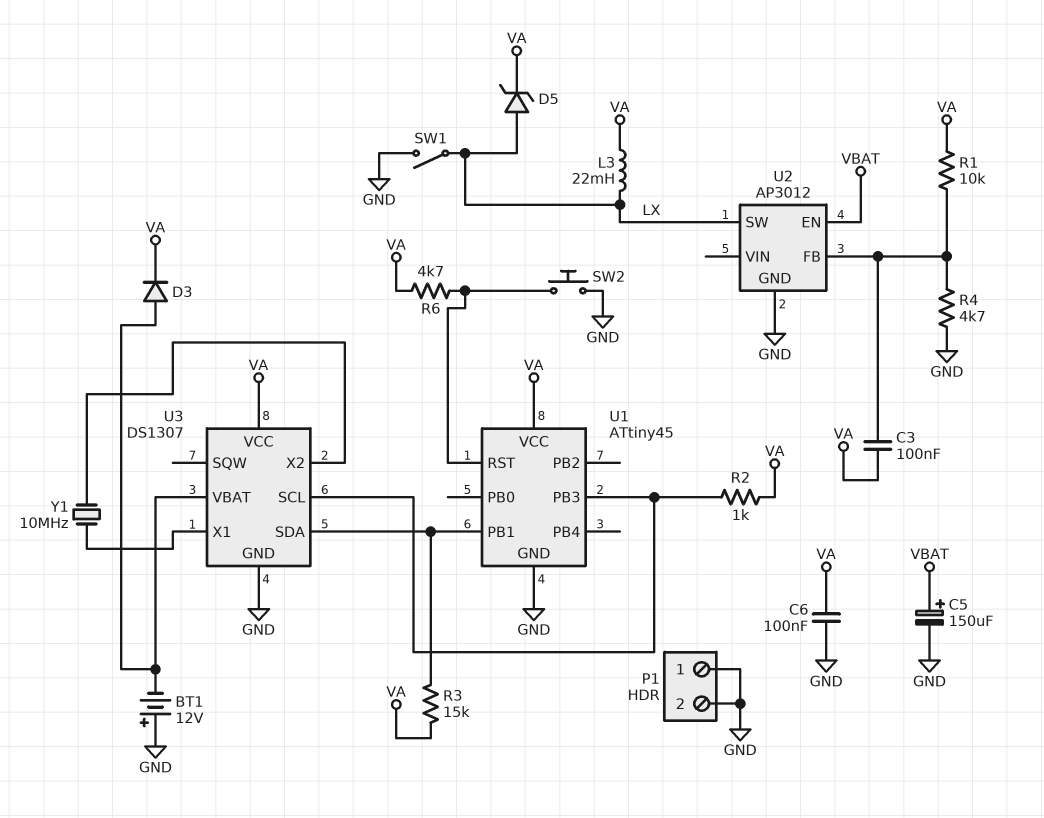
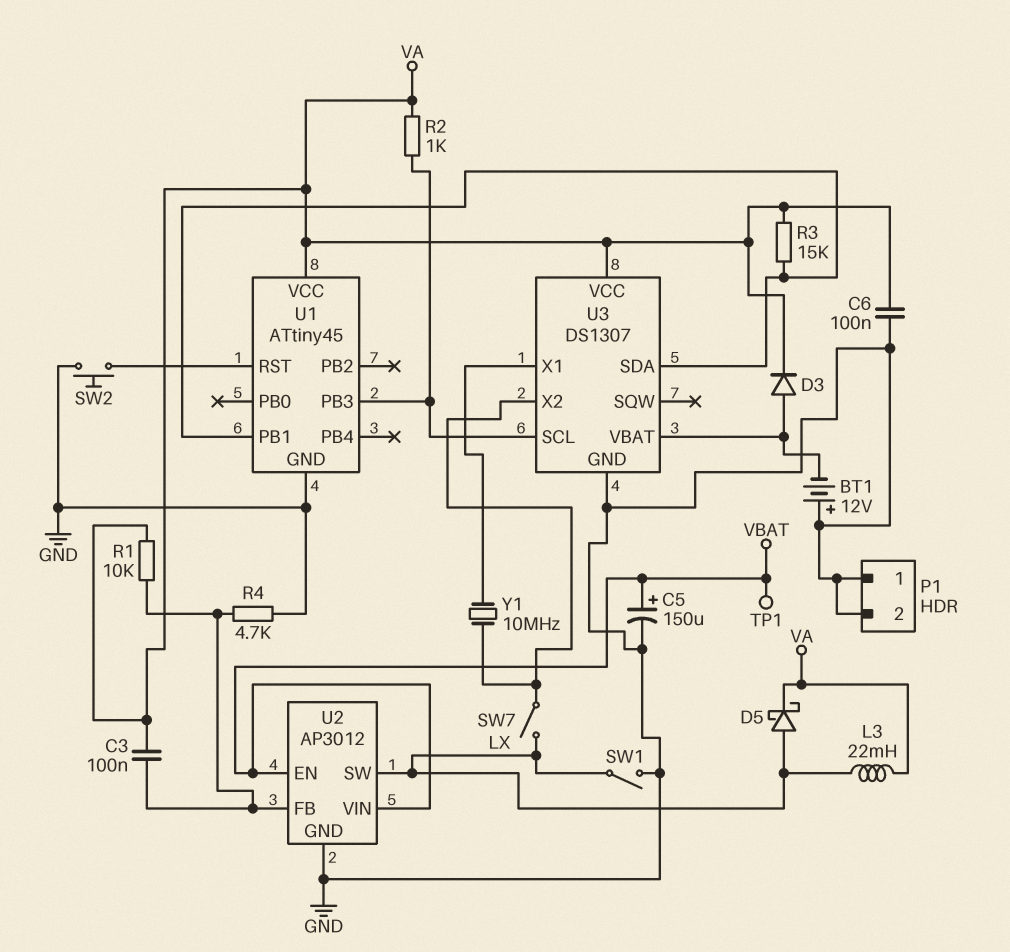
D5: zener (A LX, K VA) -> schottky (A LX, K VA)
R6: 4.7k (U1/RST, VA) -> none
SW7: none -> switch (LX, U3/X2)
TP1: none -> test point (VBAT)
U2 pin VIN: none -> VBAT

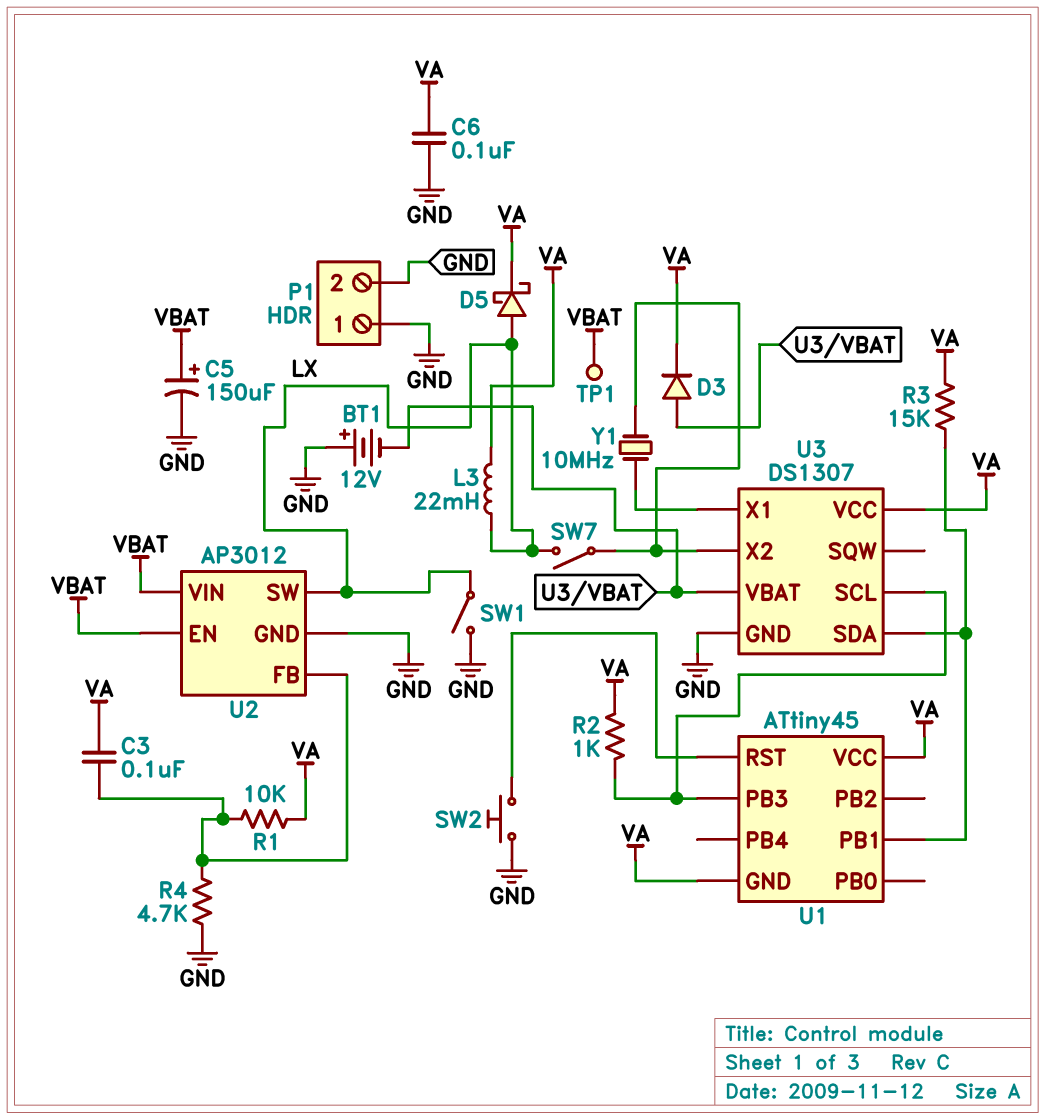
U1 pin GND: GND -> VA

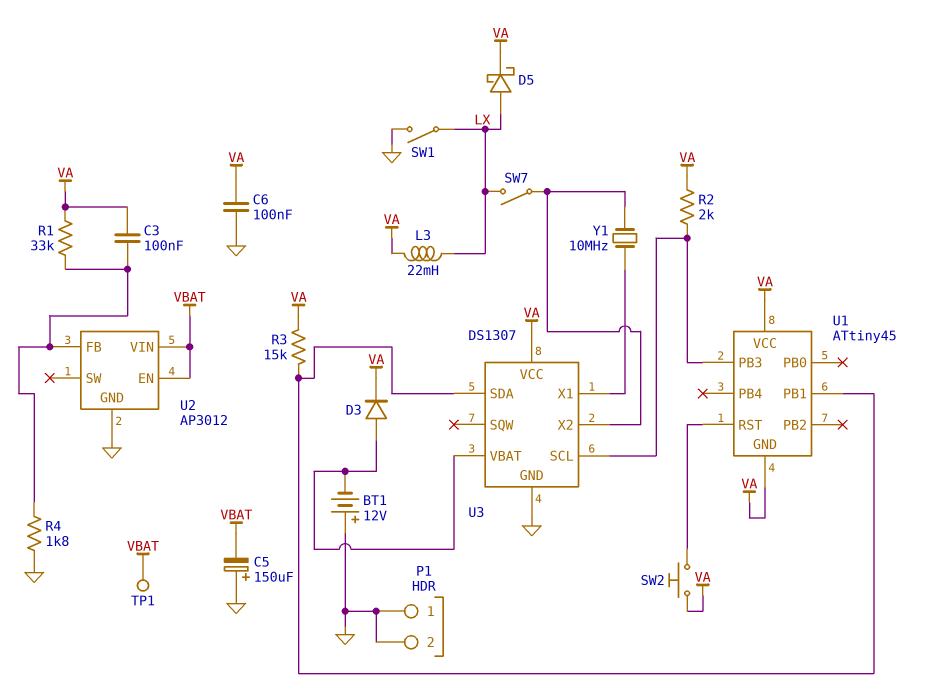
C5: 150uF (plus VBAT, minus GND) -> 150uF (plus GND, minus VBAT)
R1: 10k (U2/FB, VA) -> 33k (U2/FB, VA)
R2: 1k (U1/PB3, VA) -> 2k (U1/PB3, VA)
R4: 4.7k (GND, U2/FB) -> 1.8k (GND, U2/FB)
SW2: button (GND, U1/RST) -> button (U1/RST, VA)
U2 pin SW: LX -> none

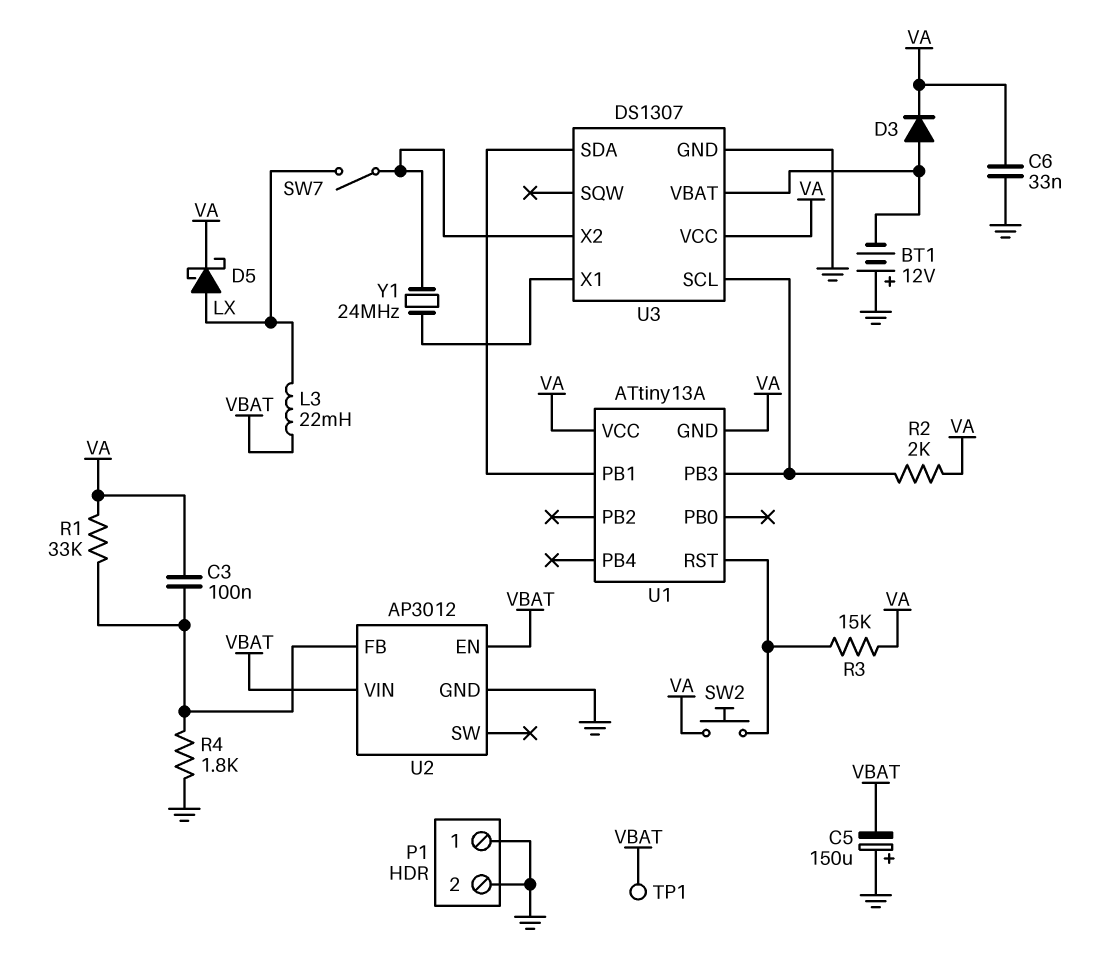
C6: 100nF (GND, VA) -> 33nF (GND, VA)
L3: 22mH (LX, VA) -> 22mH (LX, VBAT)
R3: 15k (U1/PB1, VA) -> 15k (U1/RST, VA)
SW1: switch (GND, LX) -> none
U1: ATtiny45 -> ATtiny13A
Y1: 10MHz (U3/X1, U3/X2) -> 24MHz (U3/X1, U3/X2)

